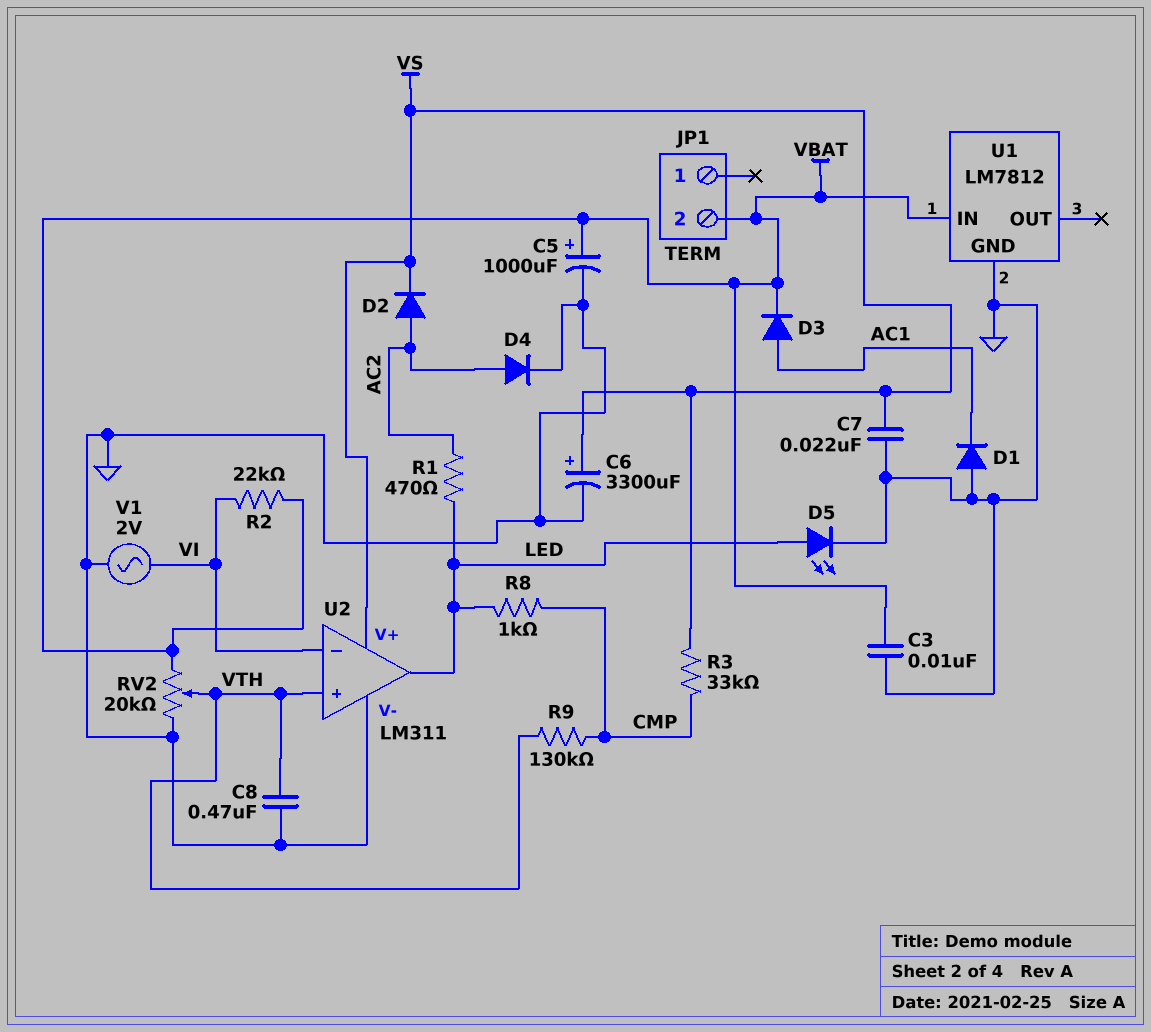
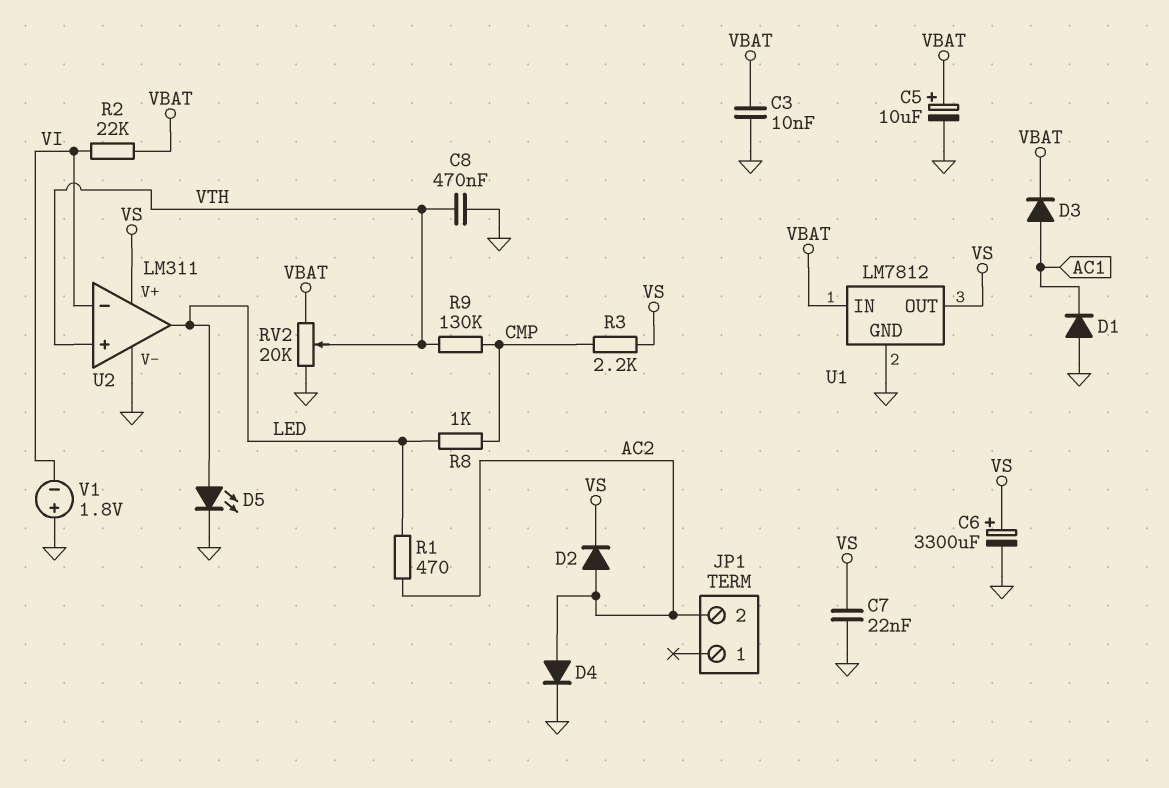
C5: 1000uF (plus VBAT, minus GND) -> 10uF (plus VBAT, minus GND)
JP1 pin 2: VBAT -> AC2
R3: 33k (CMP, VS) -> 2.2k (CMP, VS)
U1 pin OUT: none -> VS
V1: AC 2V (GND, VI) -> 1.8V (plus GND, minus VI)

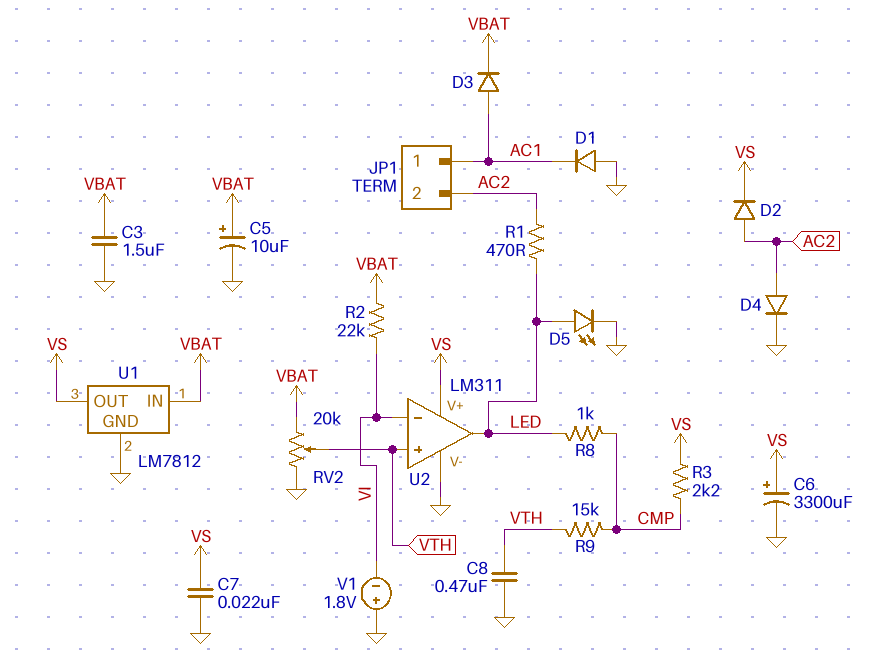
C3: 10nF (GND, VBAT) -> 1.5uF (GND, VBAT)
JP1 pin 1: none -> AC1
R9: 130k (CMP, VTH) -> 15k (CMP, VTH)

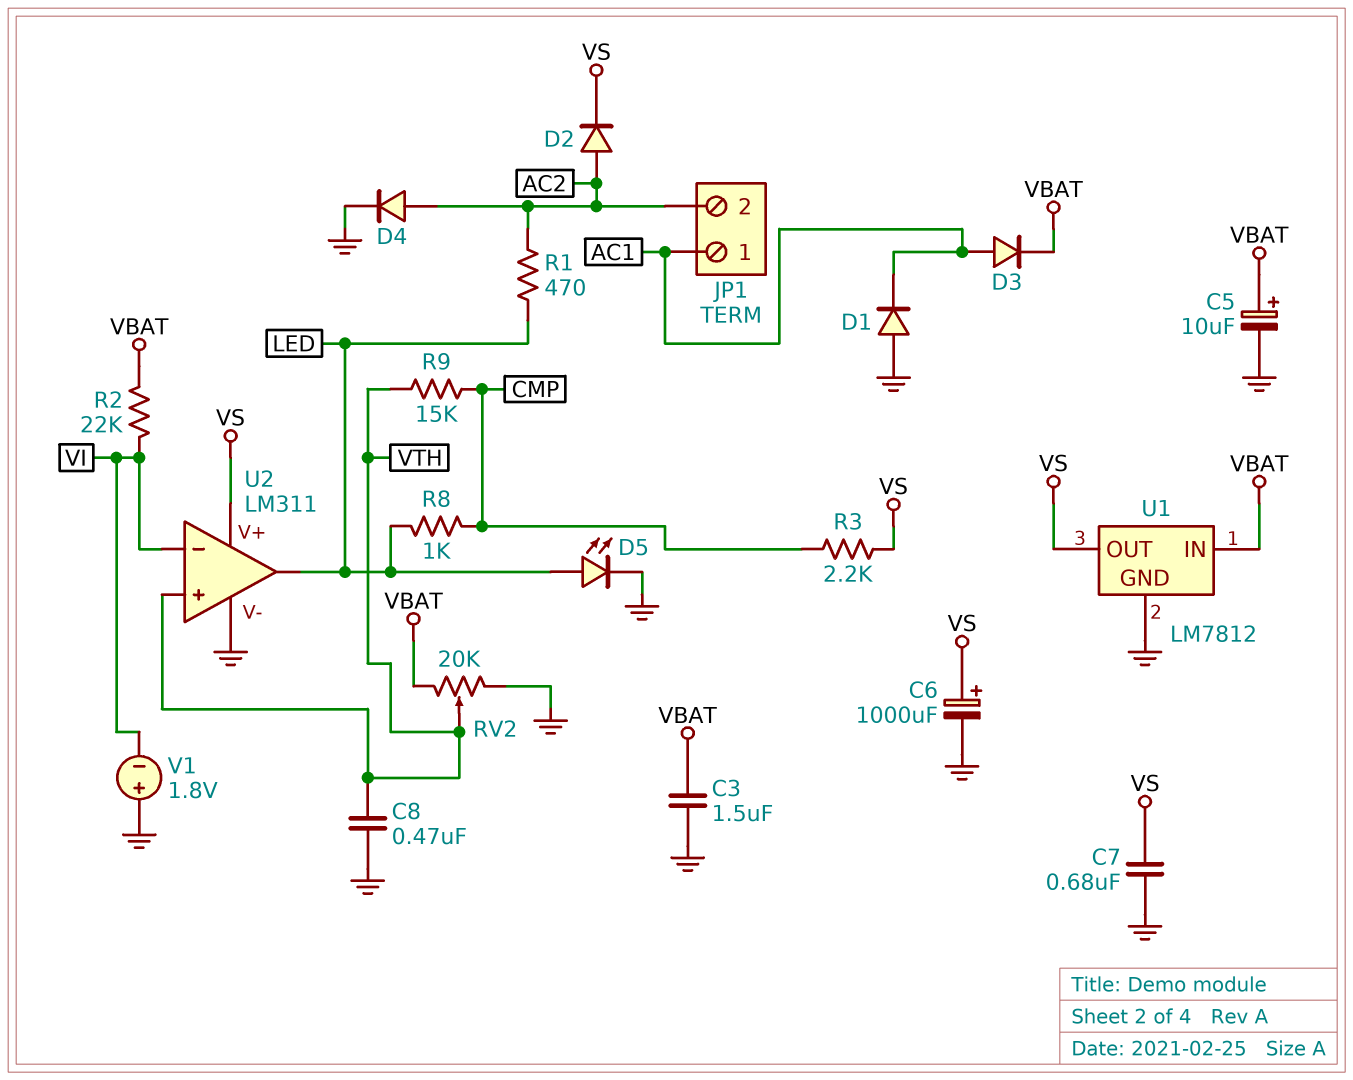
C6: 3300uF (plus VS, minus GND) -> 1000uF (plus VS, minus GND)
C7: 22nF (GND, VS) -> 680nF (GND, VS)

